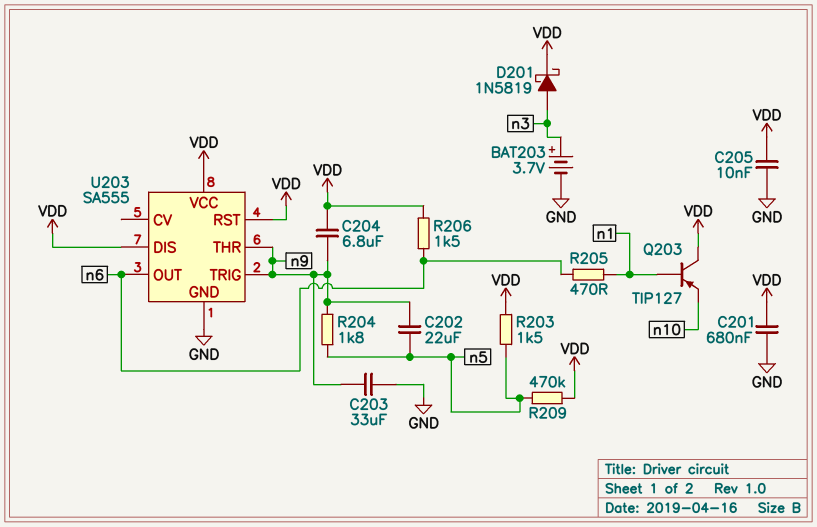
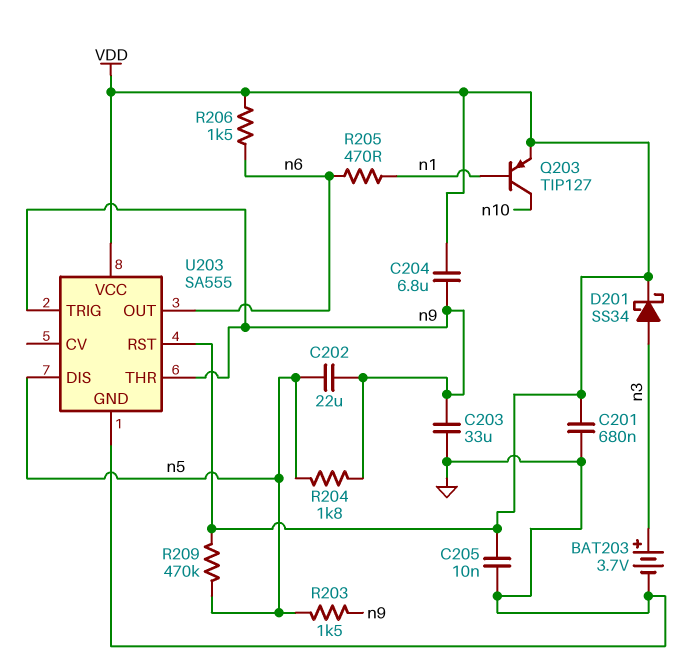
D201: schottky 1N5819 (A n3, K VDD) -> schottky SS34 (A n3, K VDD)
Q203: PNP TIP127 (B n1, C VDD, E n10) -> PNP TIP127 (B n1, C n10, E VDD)
R203: 1.5k (VDD, n5) -> 1.5k (n5, n9)
U203 pin DIS: VDD -> n5

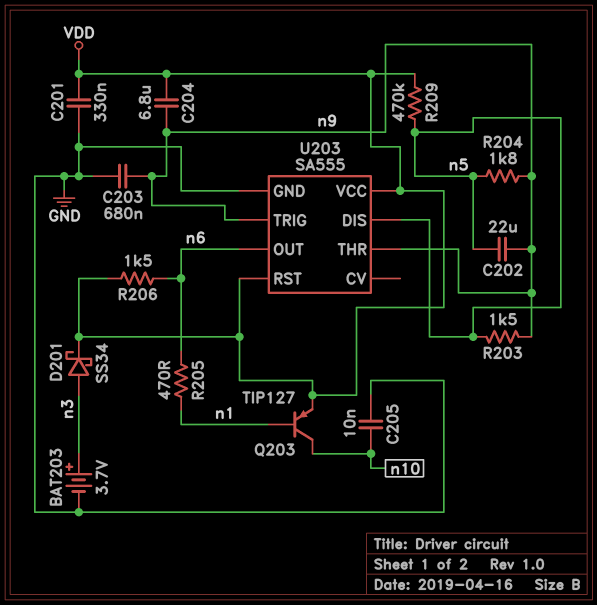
C201: 680nF (GND, VDD) -> 330nF (GND, VDD)
C203: 33uF (GND, n9) -> 680nF (GND, n9)
C205: 10nF (GND, VDD) -> 10nF (GND, n10)

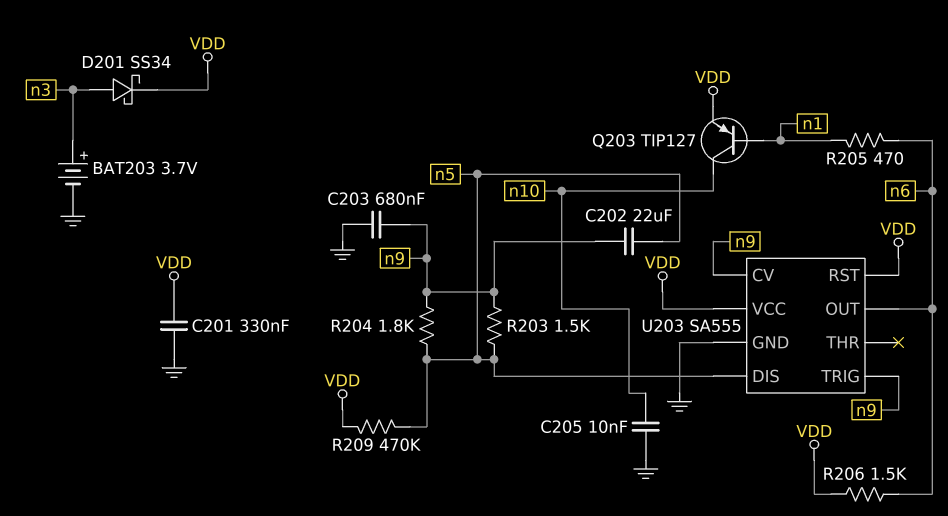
C204: 6.8uF (VDD, n9) -> none
U203 pin CV: none -> n9
U203 pin THR: n9 -> none

